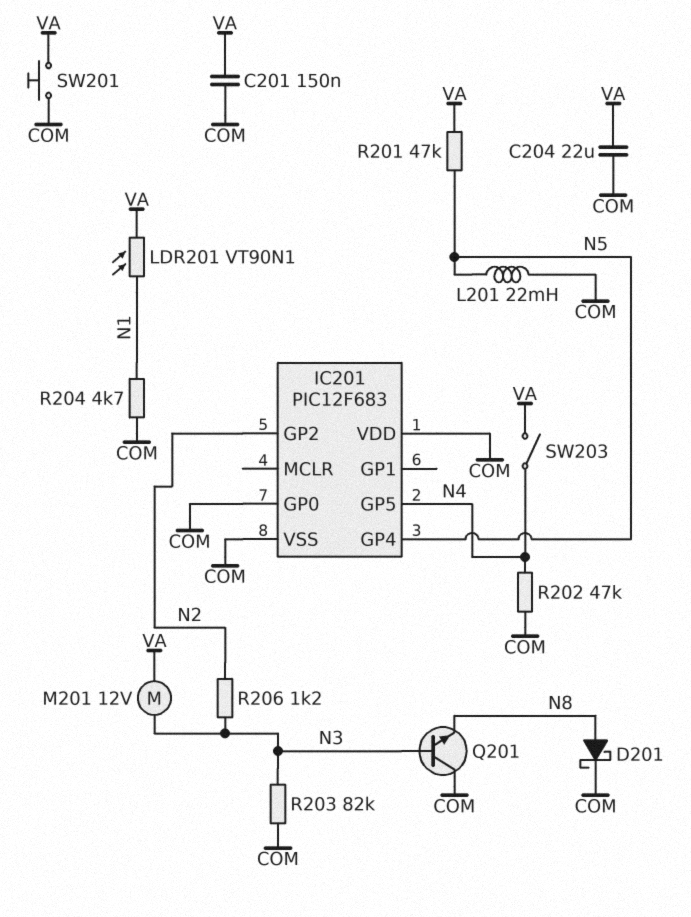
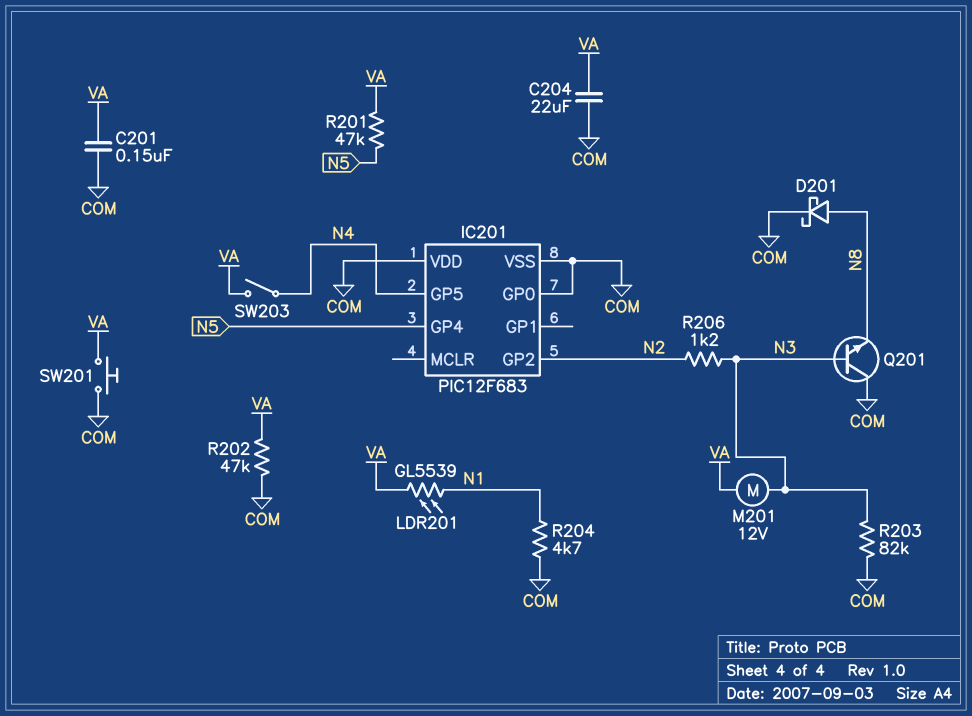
L201: 22mH (COM, N5) -> none
LDR201: VT90N1 (N1, VA) -> GL5539 (N1, VA)
R202: 47k (COM, N4) -> 47k (COM, VA)

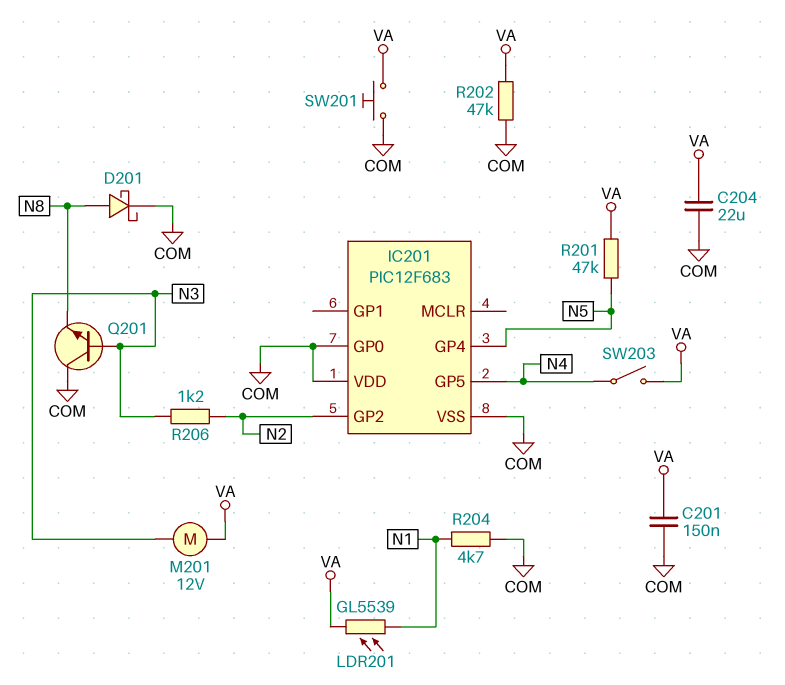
R203: 82k (COM, N3) -> none

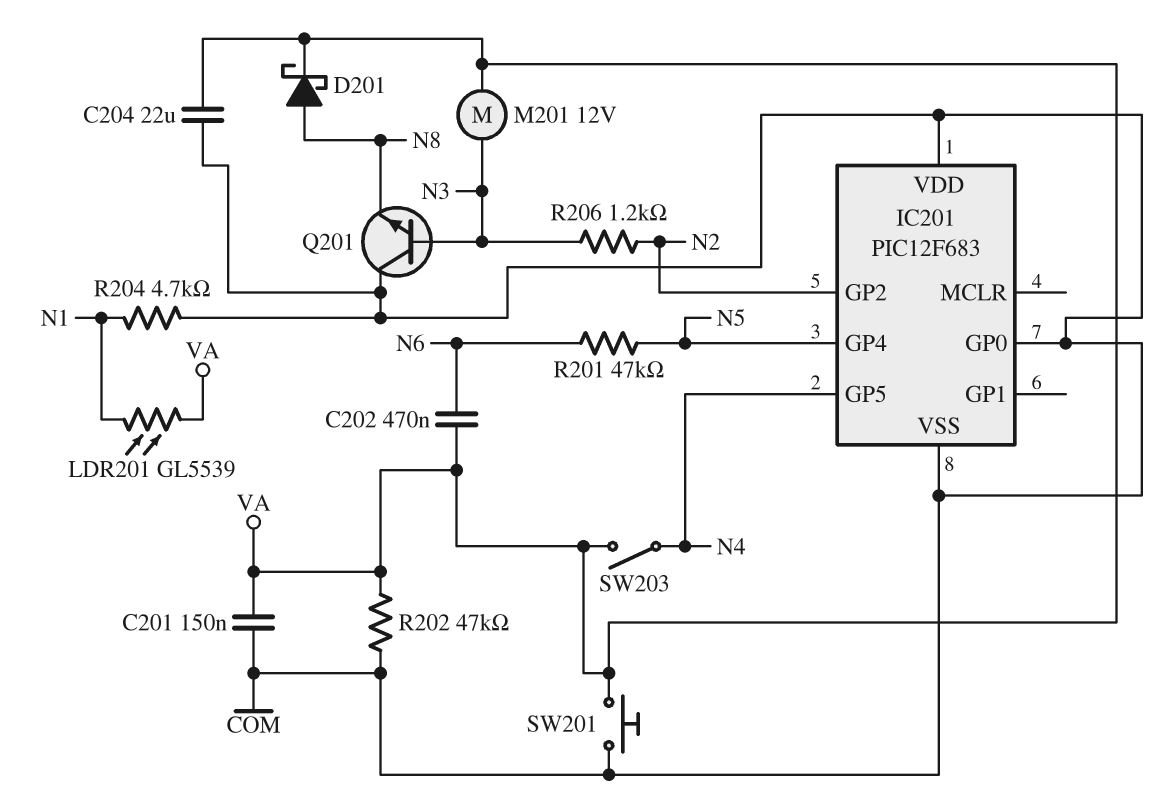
C202: none -> 470nF (N6, VA)
D201: schottky (A N8, K COM) -> schottky (A N8, K VA)
R201: 47k (N5, VA) -> 47k (N5, N6)

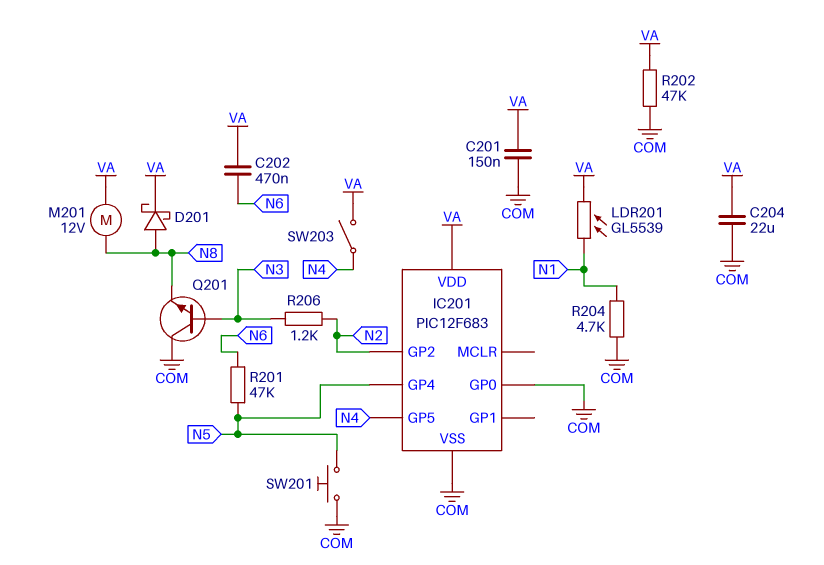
IC201 pin VDD: COM -> VA
M201: motor 12V (N3, VA) -> motor 12V (N8, VA)
SW201: button (COM, VA) -> button (COM, N5)

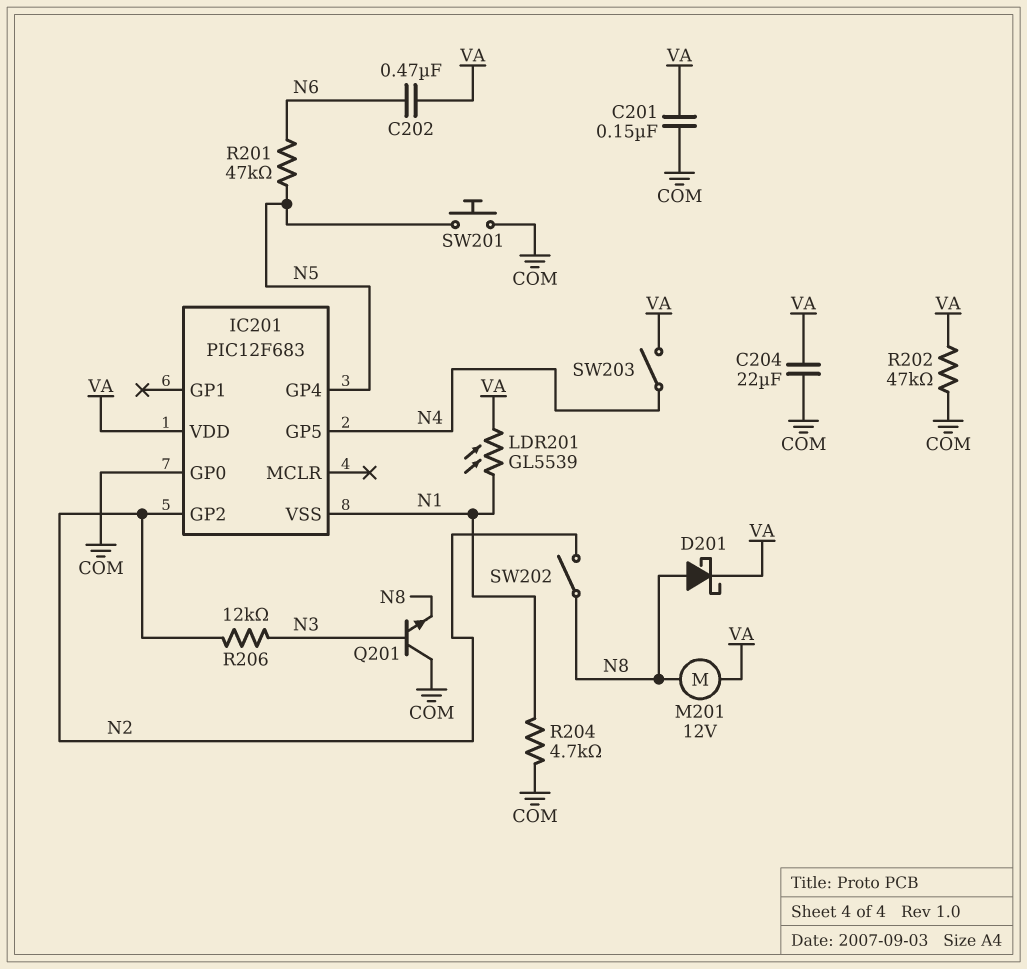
IC201 pin VSS: COM -> N1
R206: 1.2k (N2, N3) -> 12k (N2, N3)
SW202: none -> switch (N2, N8)

